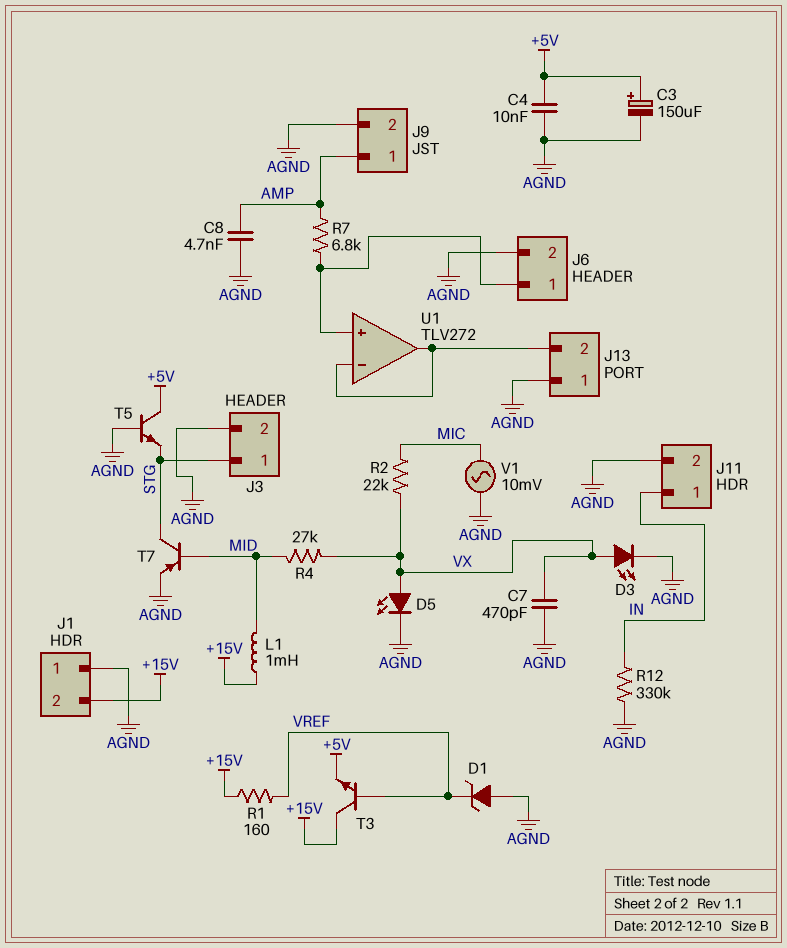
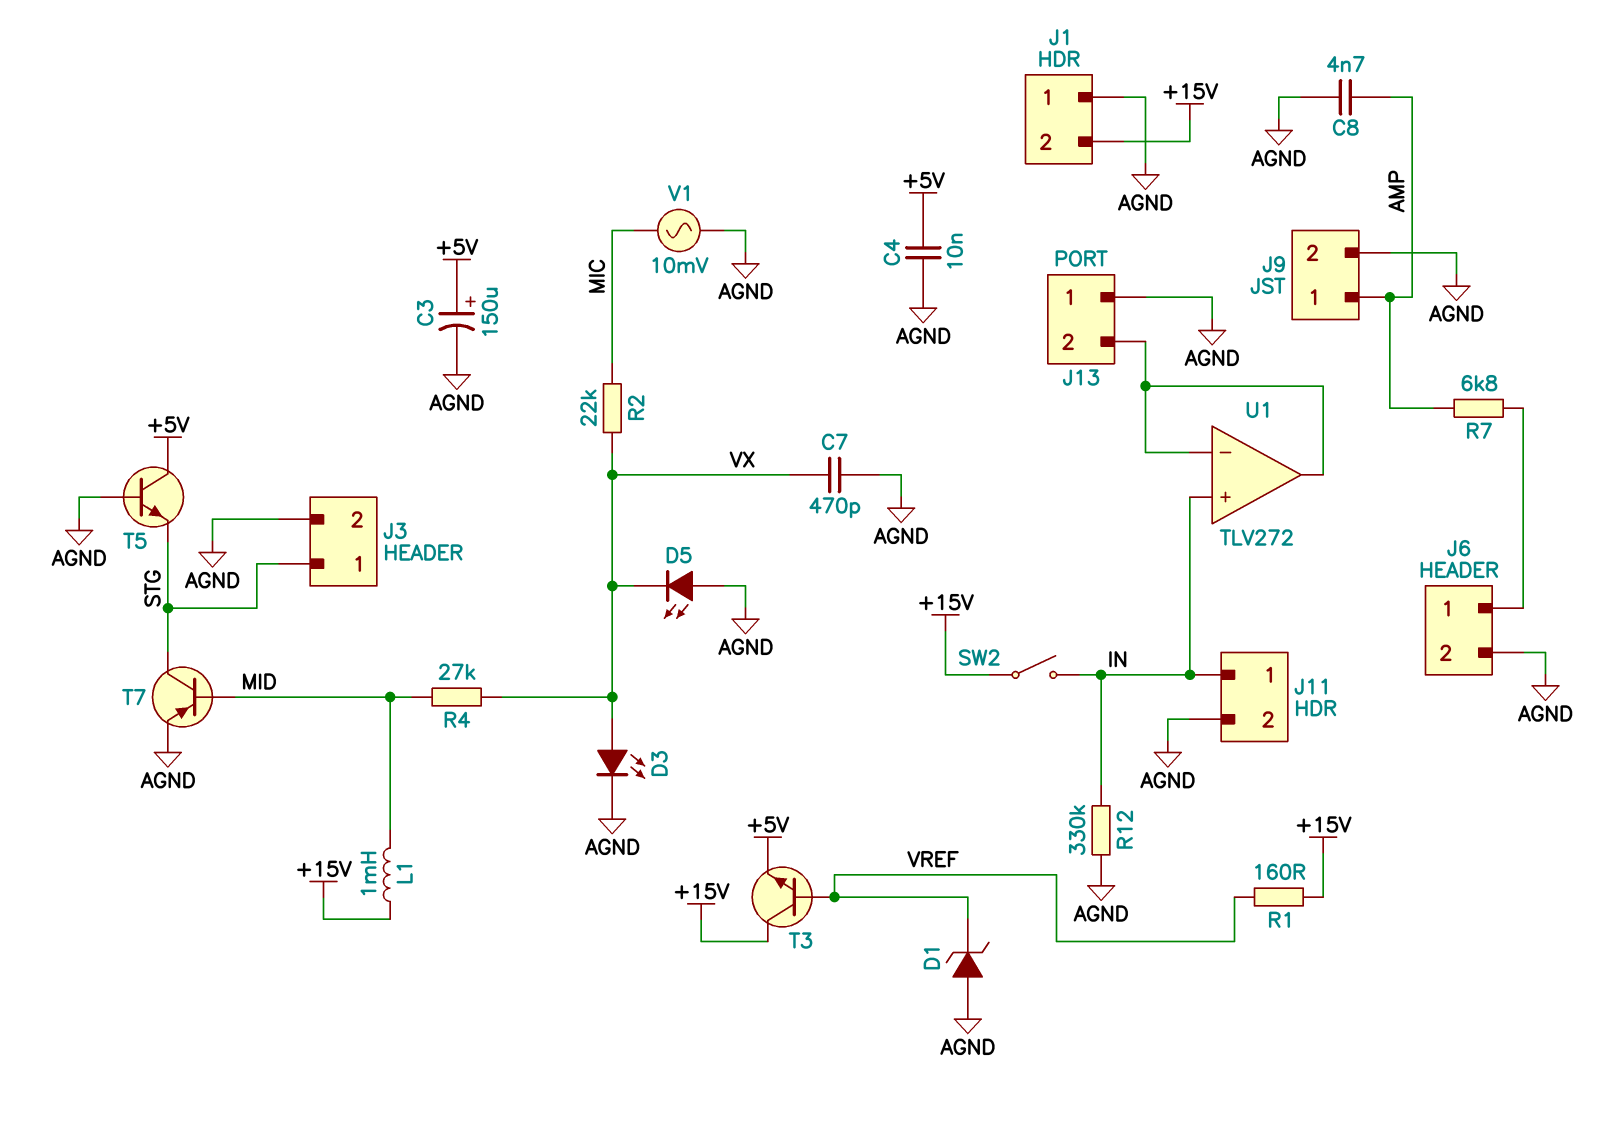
D5: LED (A VX, K AGND) -> LED (A AGND, K VX)
SW2: none -> switch (+15V, IN)
U1 pin in+: J6/1 -> IN

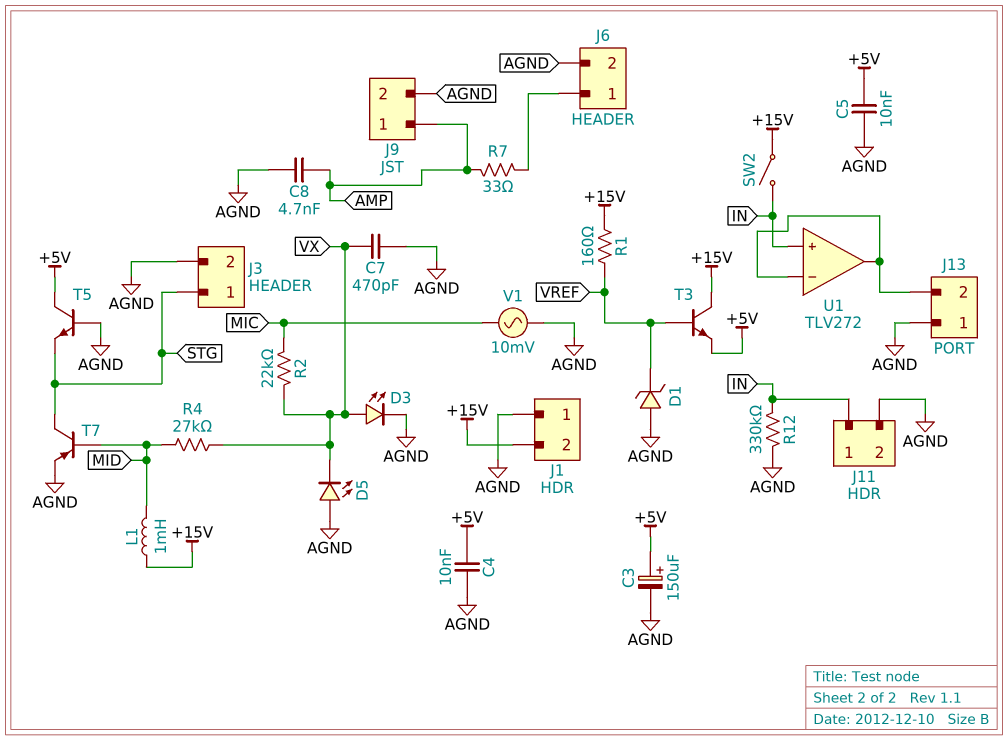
C5: none -> 10nF (+5V, AGND)
R7: 6.8k (AMP, J6/1) -> 33 (AMP, J6/1)

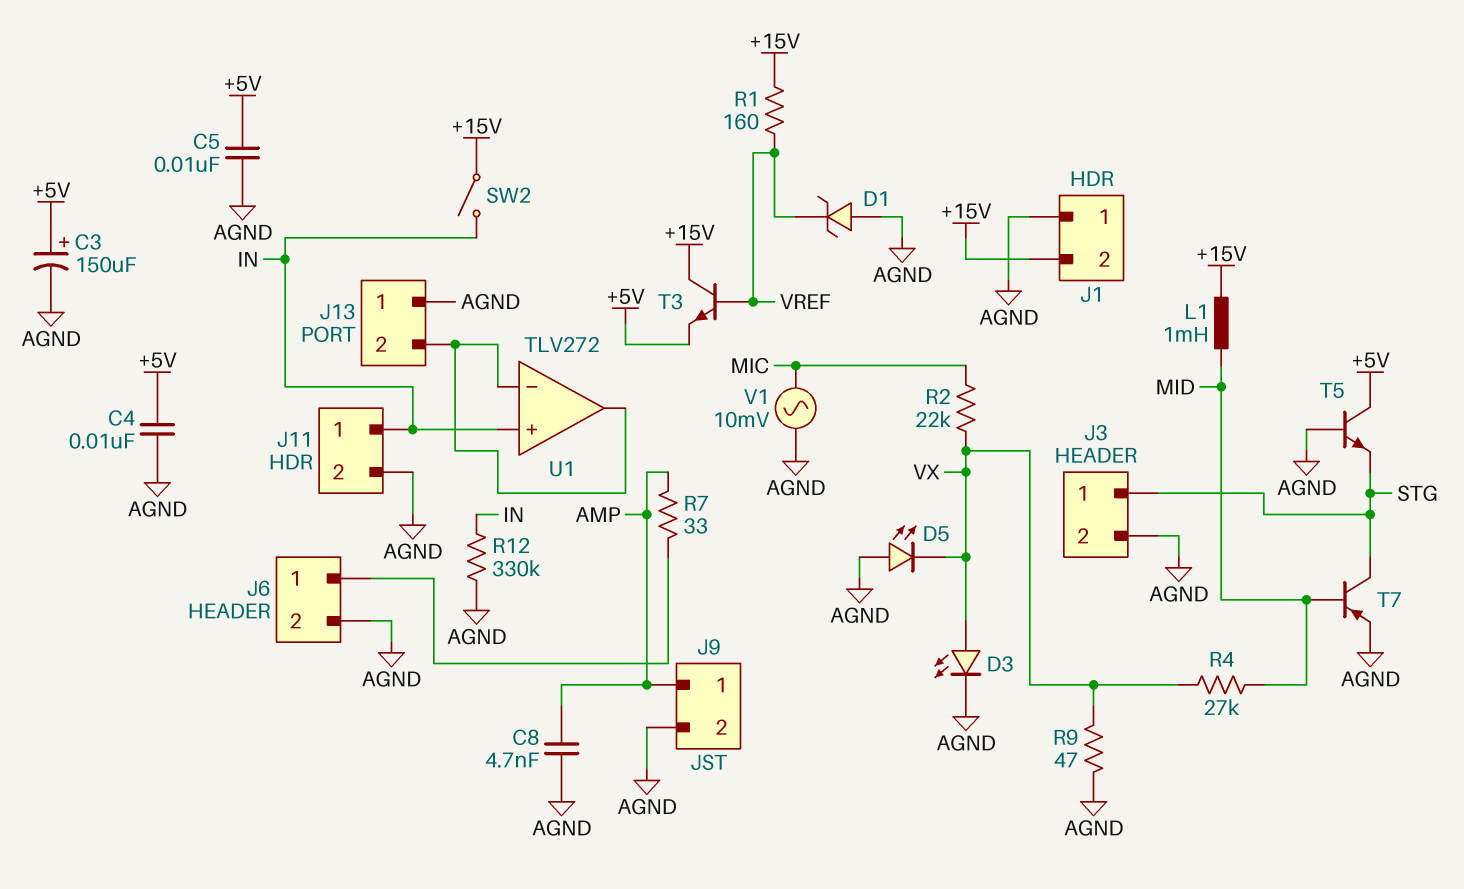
C7: 470pF (AGND, VX) -> none
R9: none -> 47 (AGND, VX)

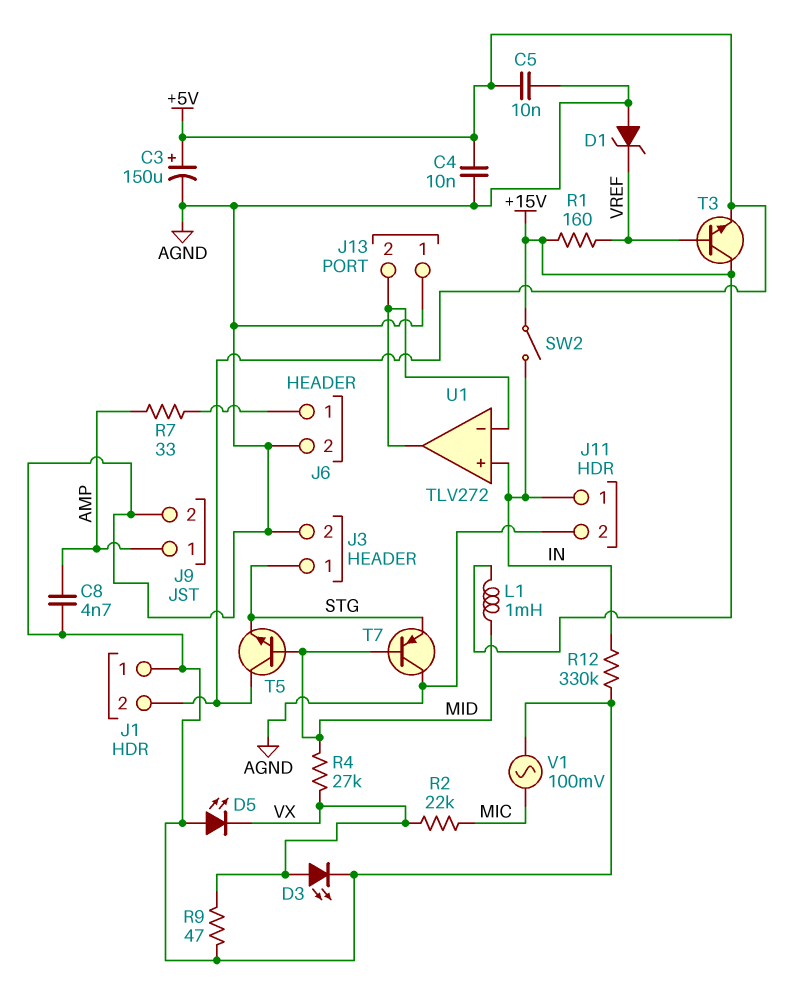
J1 pin 2: +15V -> +5V
T5: NPN (B AGND, C +5V, E STG) -> NPN (B MID, C +5V, E STG)
T7: PNP (B MID, C STG, E AGND) -> PNP (B MID, C AGND, E STG)
V1: AC 10mV (AGND, MIC) -> AC 100mV (AGND, MIC)

